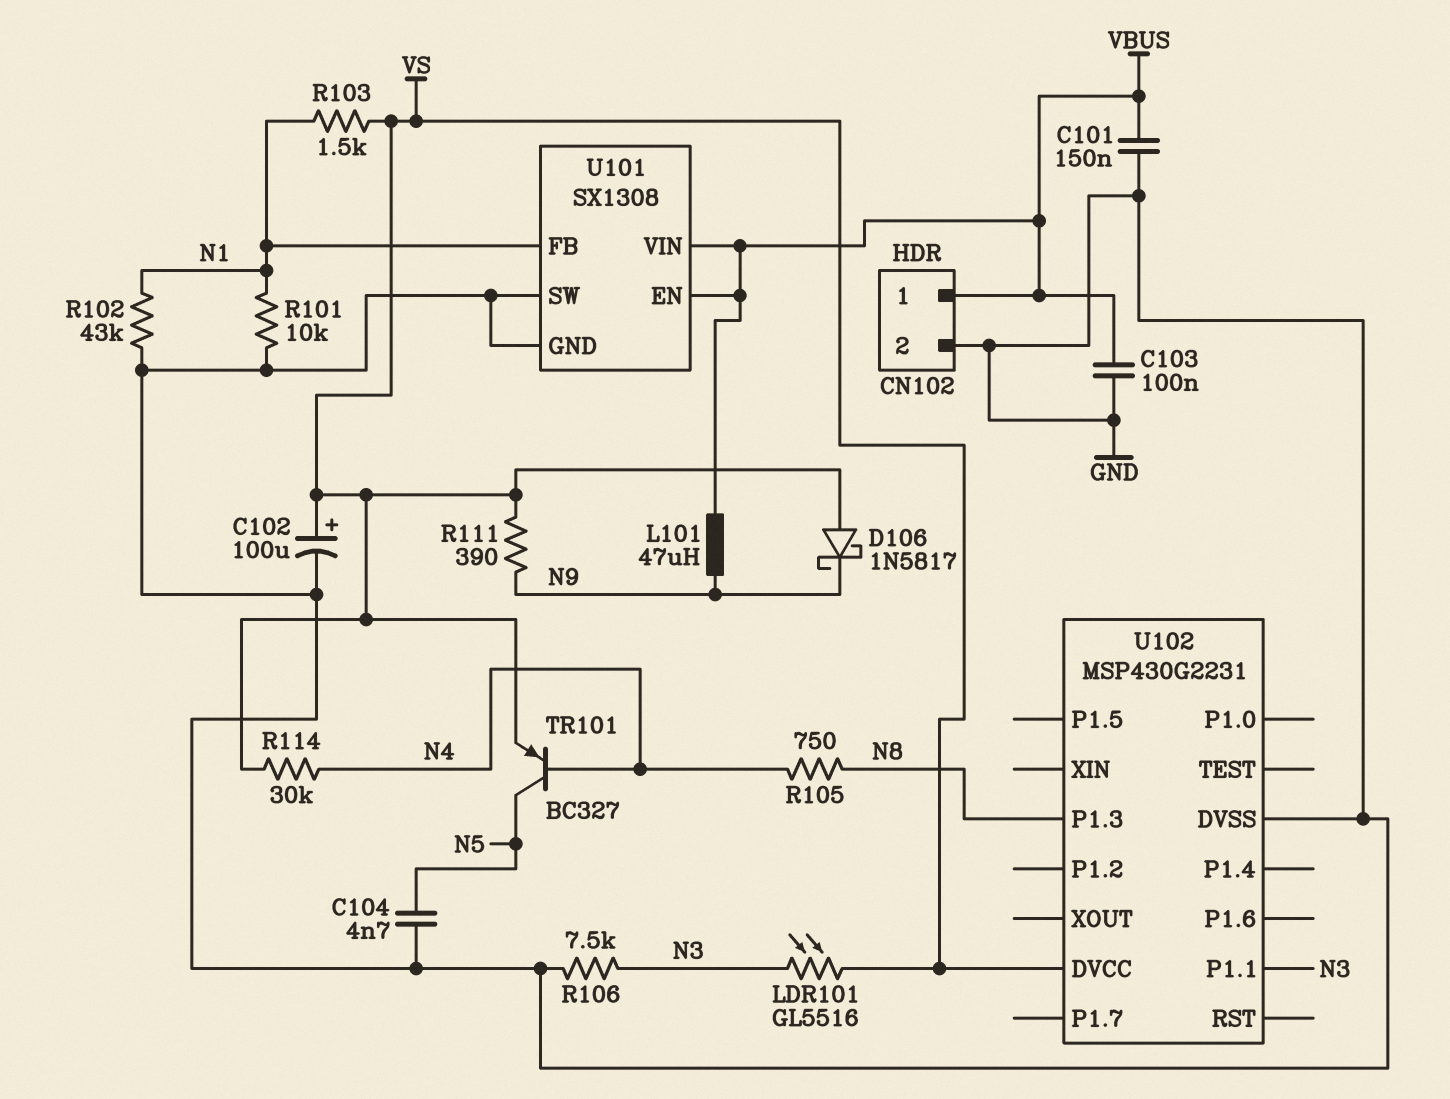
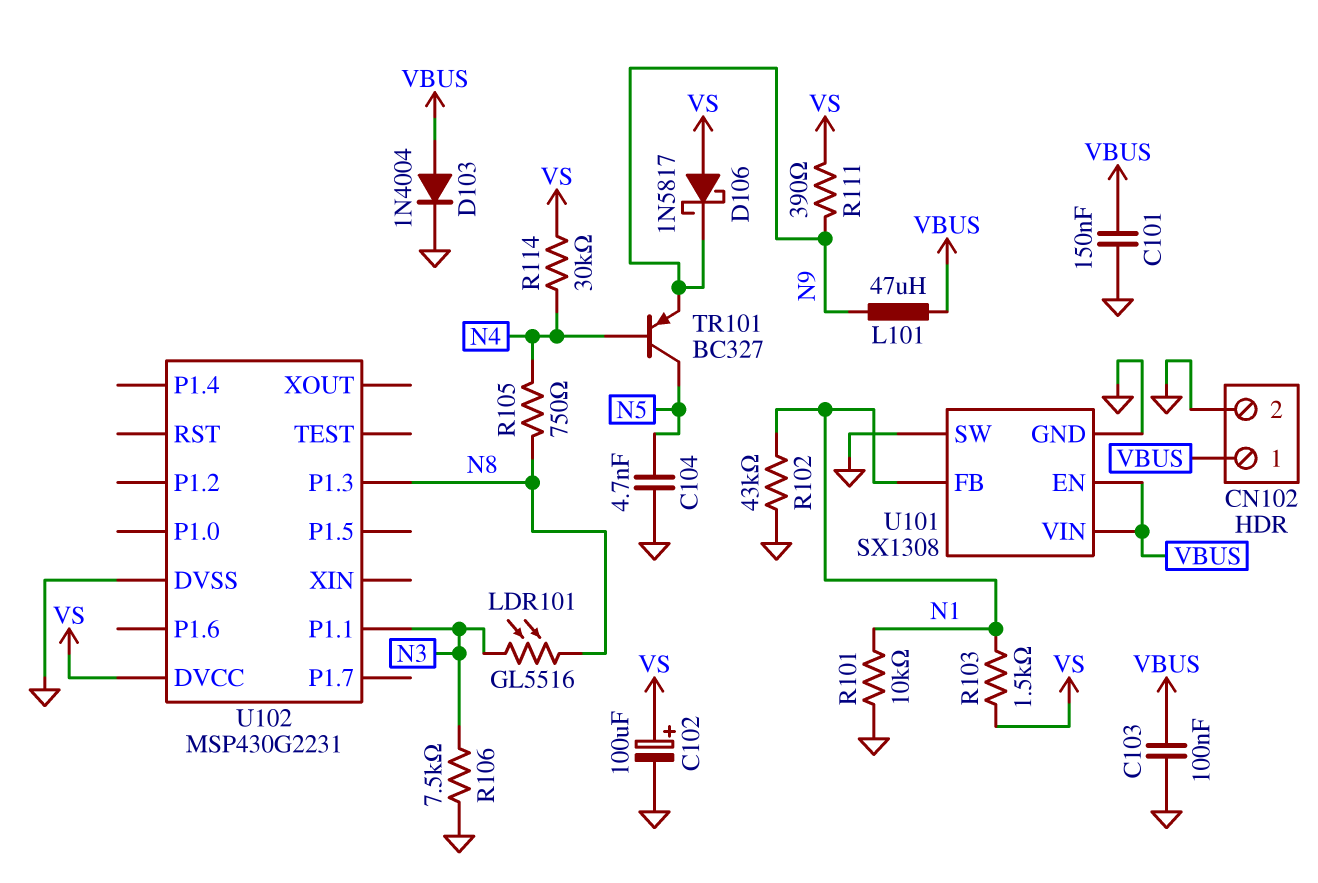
D103: none -> diode 1N4004 (A VBUS, K GND)
LDR101: GL5516 (N3, VS) -> GL5516 (N3, N8)
TR101: PNP BC327 (B N4, C N5, E VS) -> PNP BC327 (B N4, C N5, E N9)

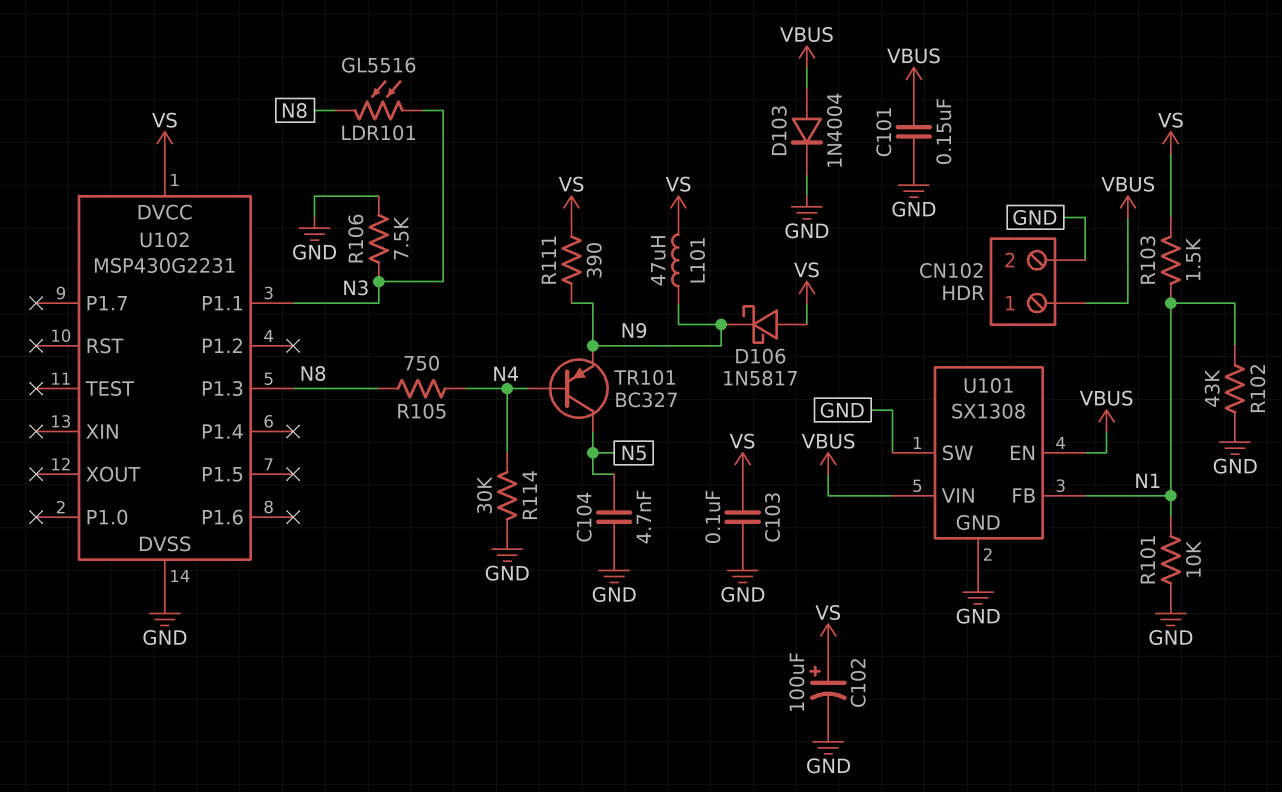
C103: 100nF (GND, VBUS) -> 100nF (GND, VS)
L101: 47uH (N9, VBUS) -> 47uH (N9, VS)
R114: 30k (N4, VS) -> 30k (GND, N4)

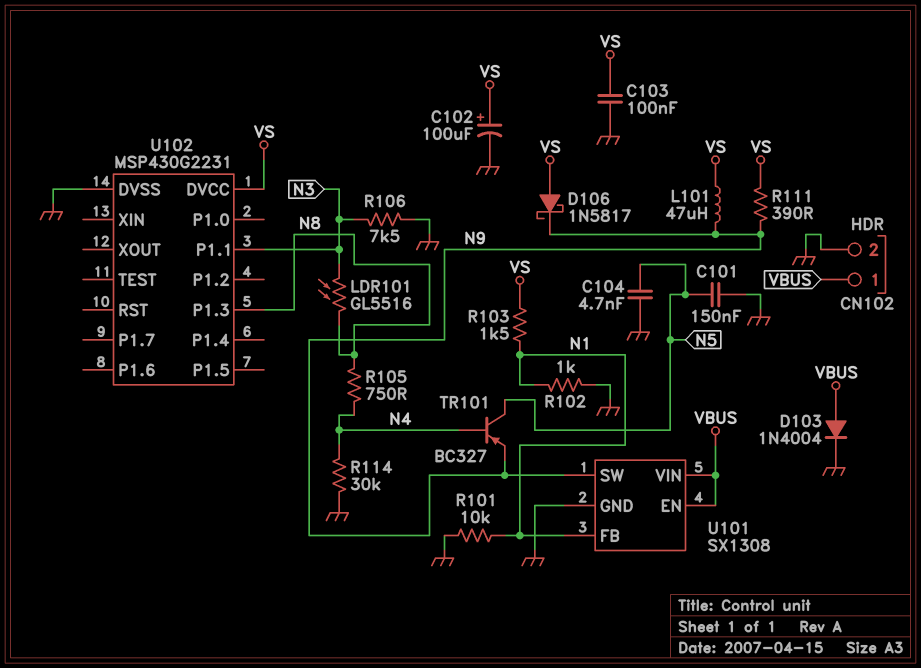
C101: 150nF (GND, VBUS) -> 150nF (GND, N5)
R102: 43k (GND, N1) -> 1k (GND, N1)
U101 pin SW: GND -> N9

